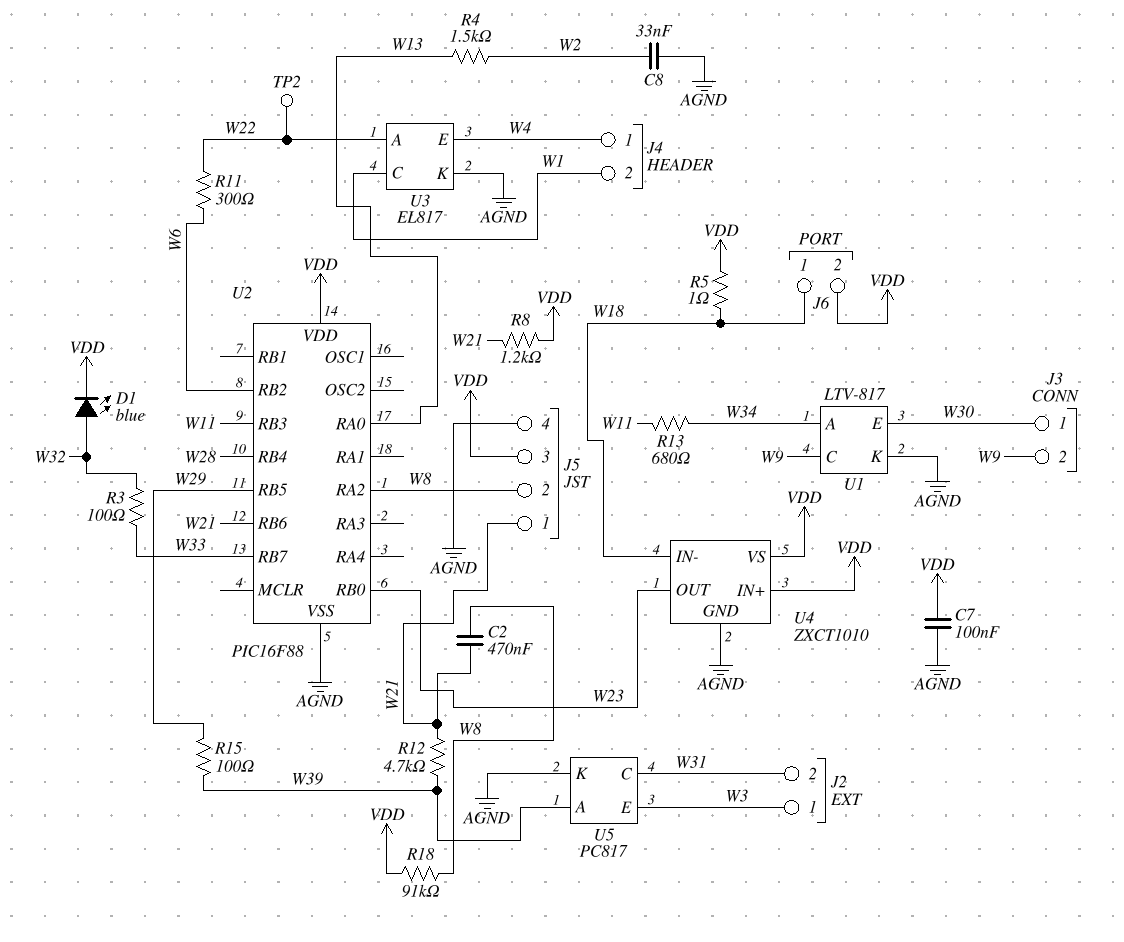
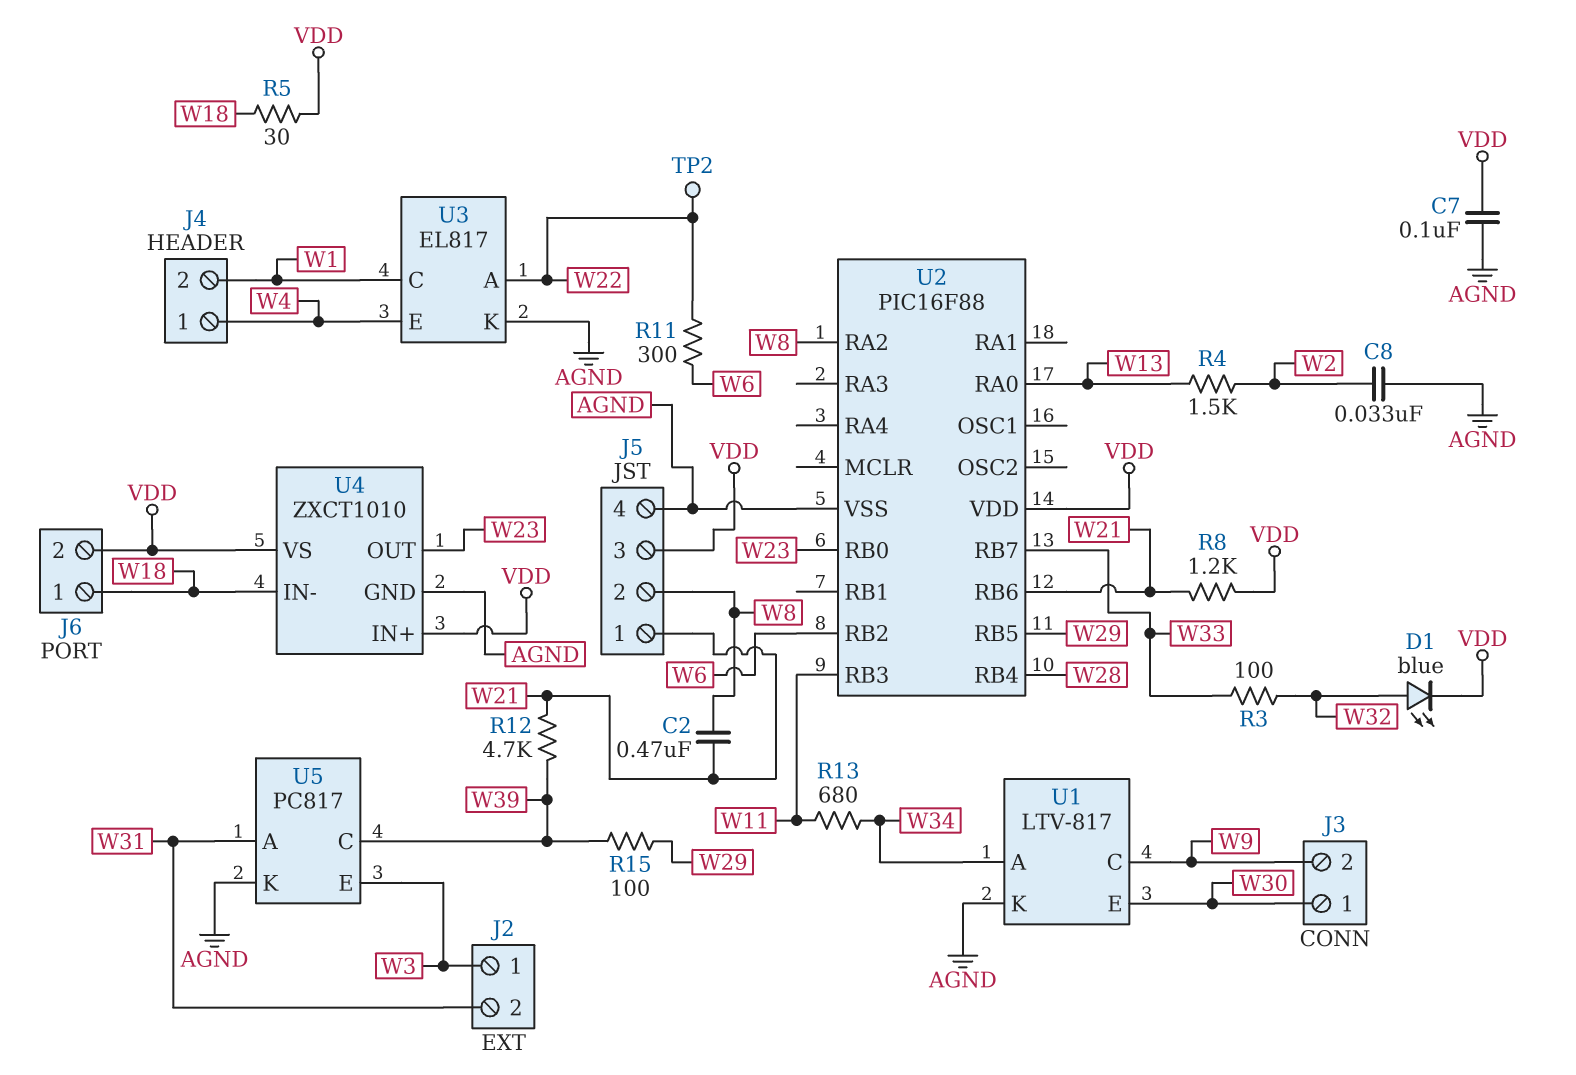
R5: 1 (VDD, W18) -> 30 (VDD, W18)
R18: 91k (VDD, W8) -> none
U5 pin A: W39 -> W31
U5 pin C: W31 -> W39

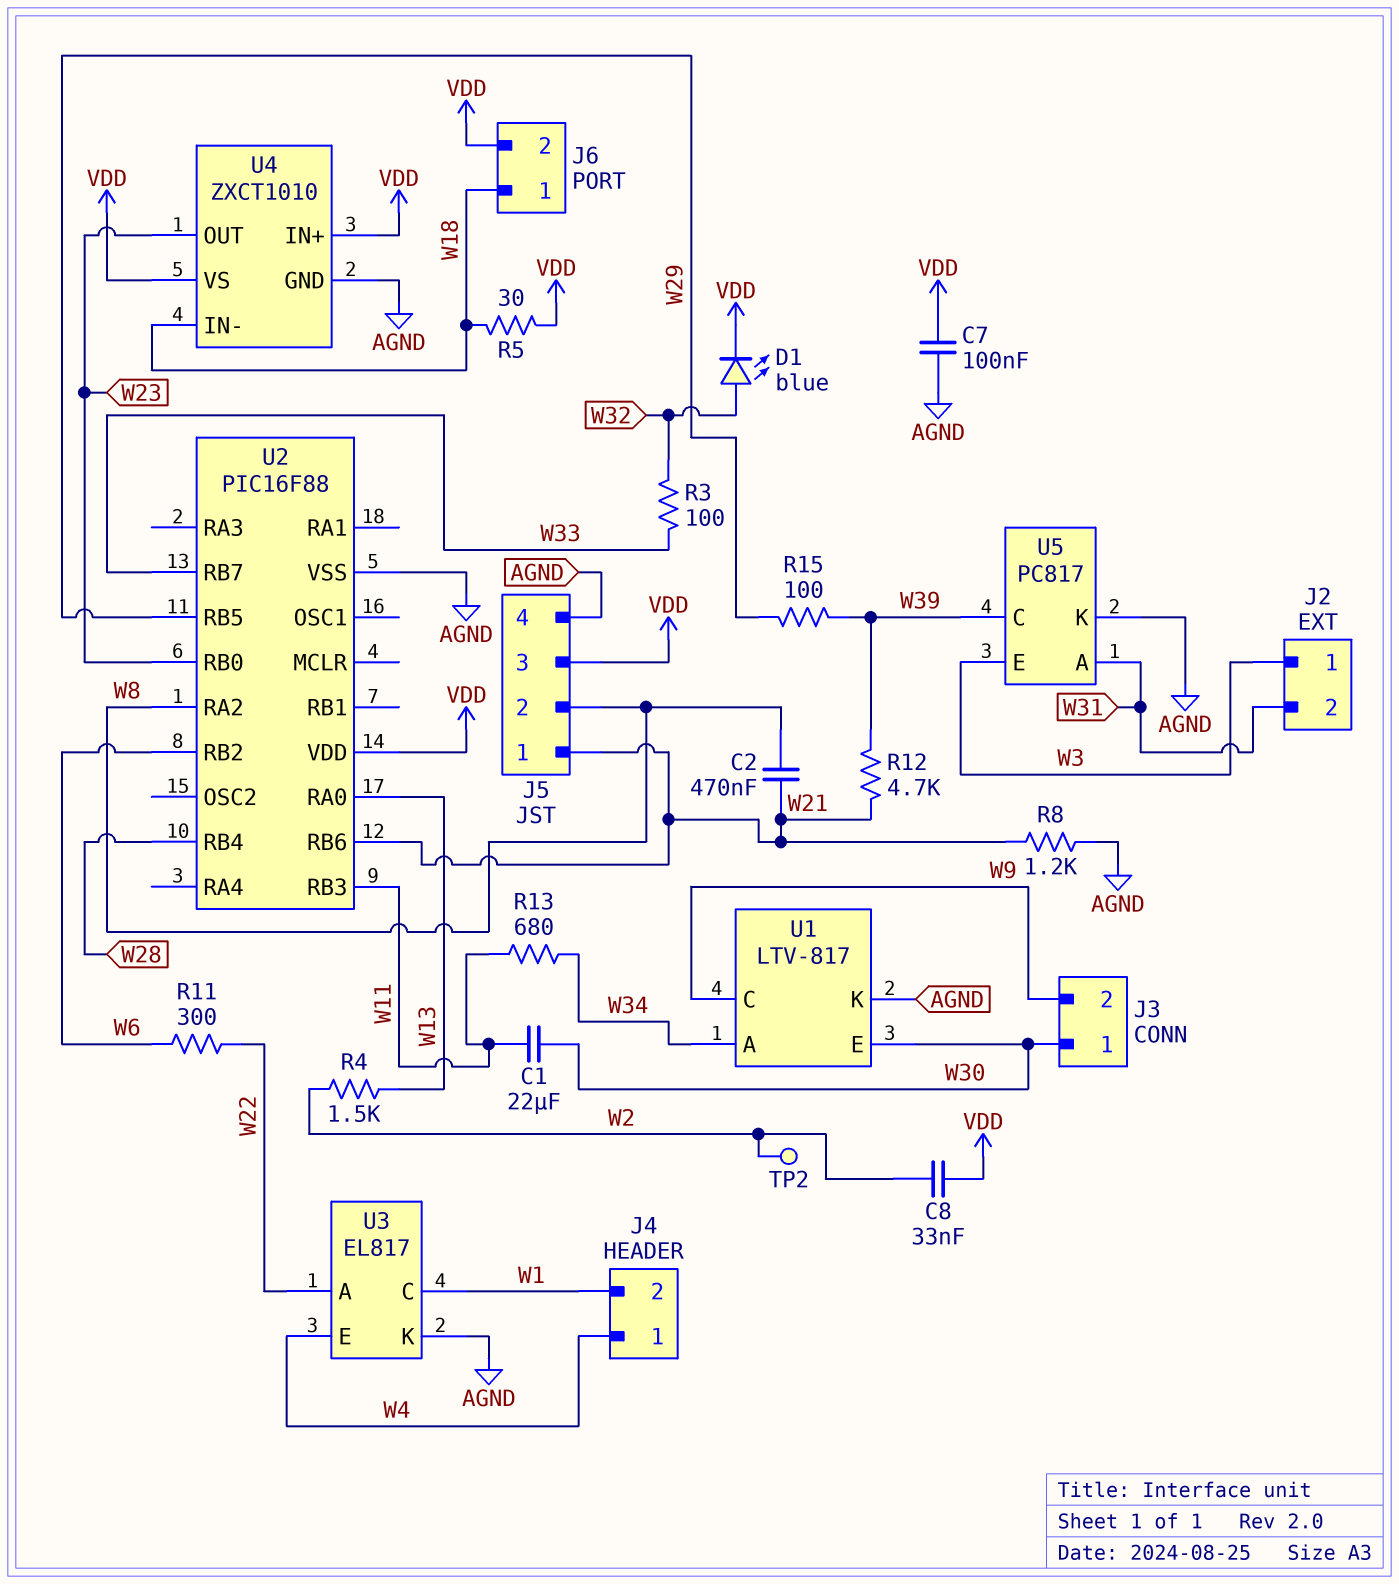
C1: none -> 22uF (W11, W30)
C8: 33nF (AGND, W2) -> 33nF (VDD, W2)
R8: 1.2k (VDD, W21) -> 1.2k (AGND, W21)
TP2: test point (W22) -> test point (W2)

